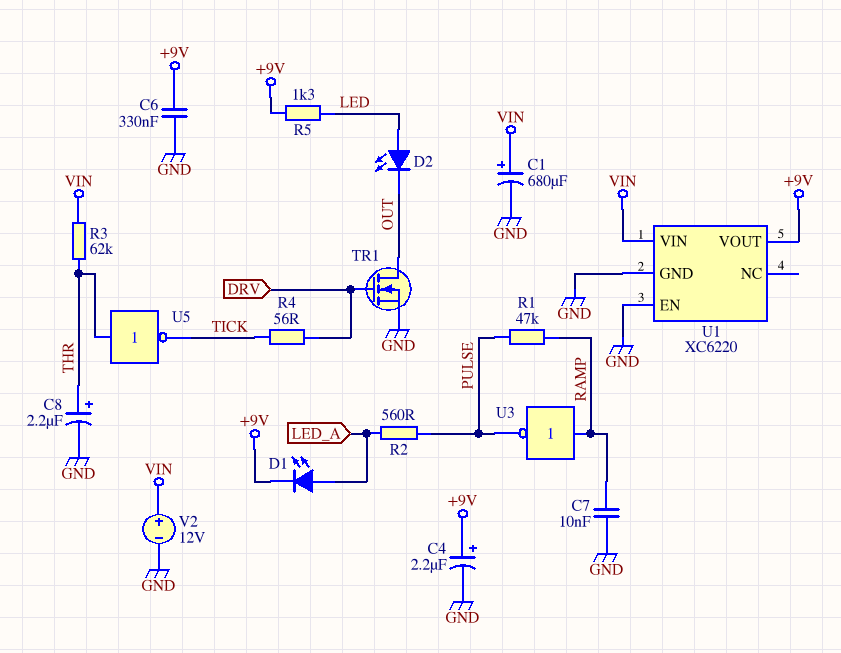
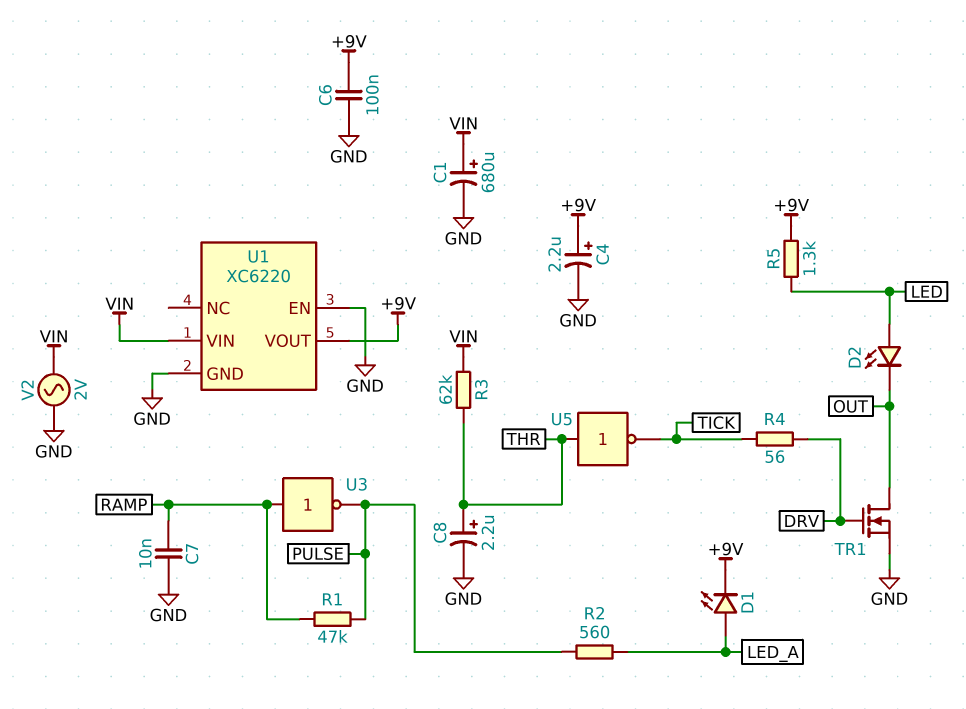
C6: 330nF (+9V, GND) -> 100nF (+9V, GND)
V2: 12V (plus VIN, minus GND) -> AC 2V (GND, VIN)

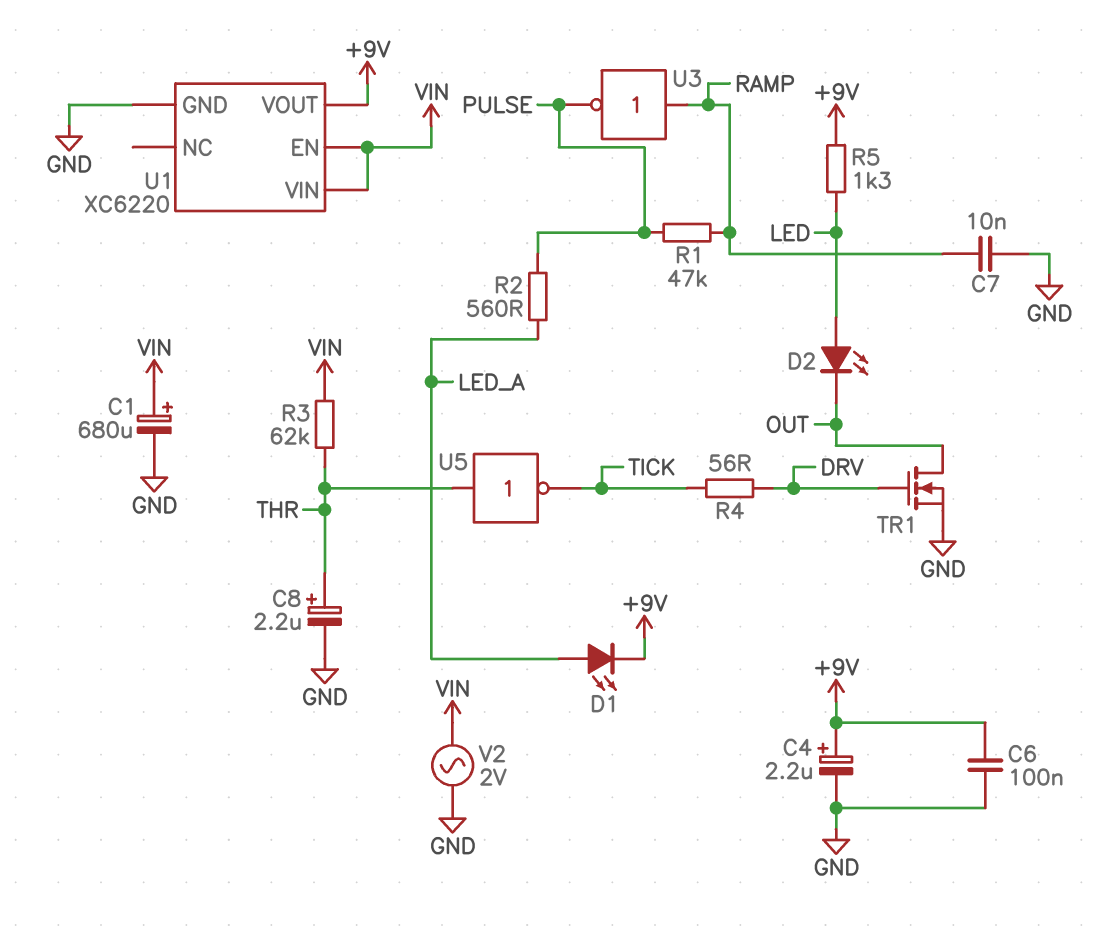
U1 pin EN: GND -> VIN

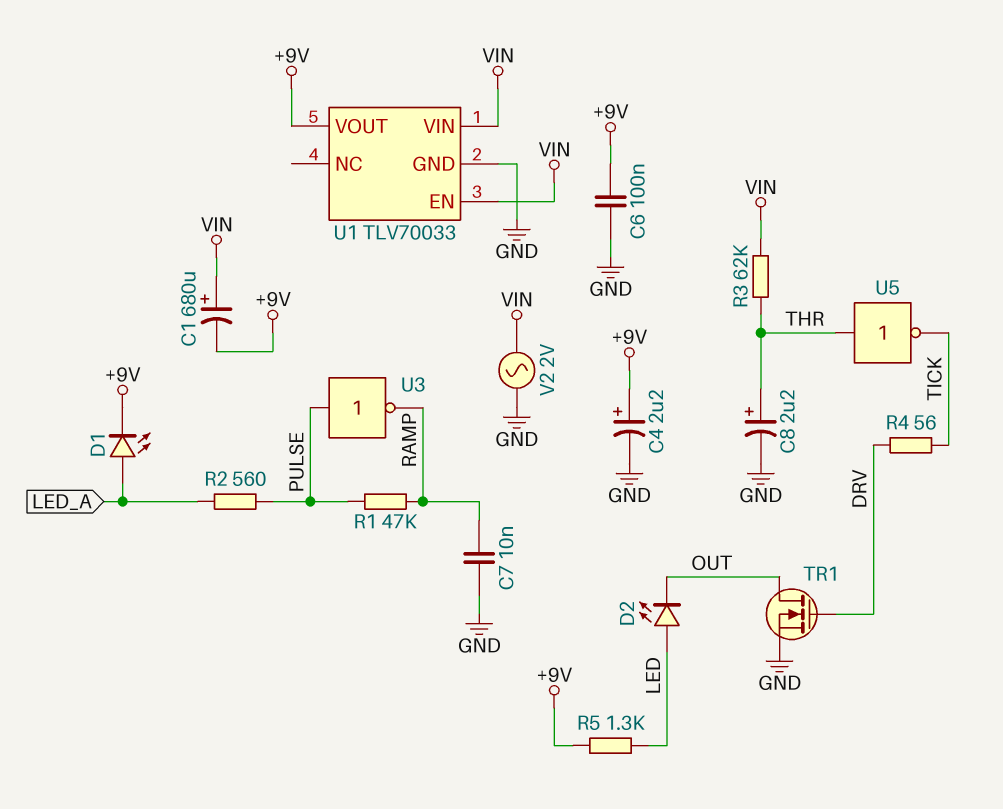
C1: 680uF (plus VIN, minus GND) -> 680uF (plus VIN, minus +9V)
U1: XC6220 -> TLV70033
U3: NOT (in RAMP, out PULSE) -> NOT (in PULSE, out RAMP)

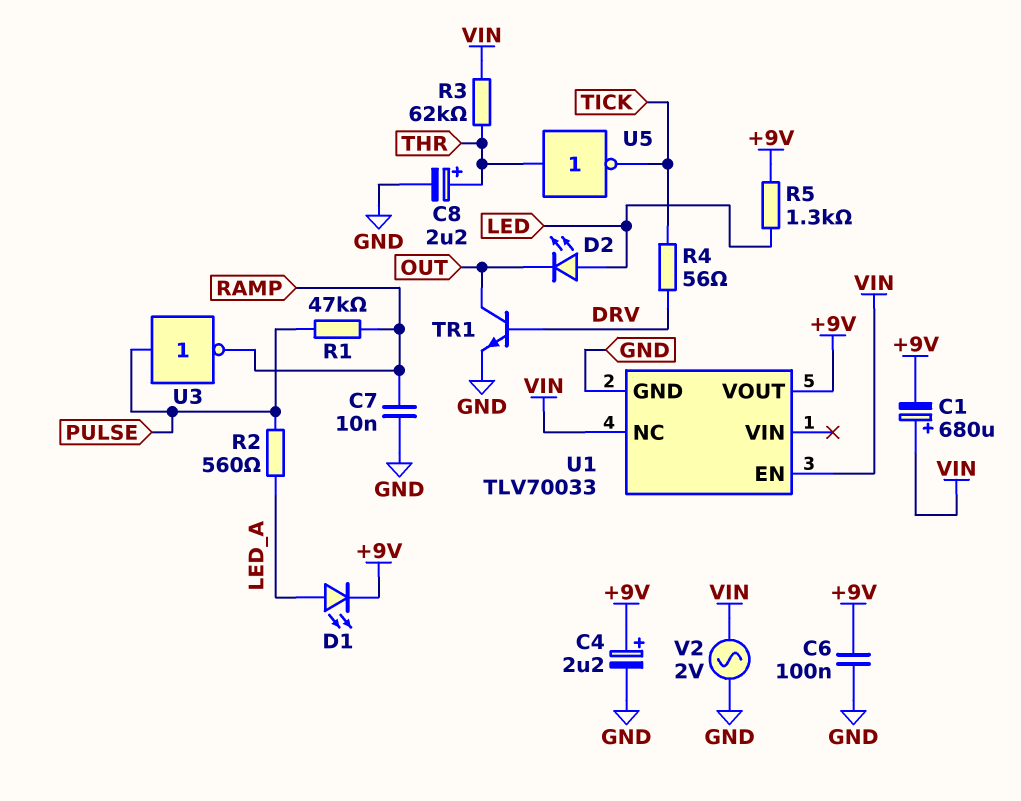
TR1: NMOS (G DRV, D OUT, S GND) -> NPN (B DRV, C OUT, E GND)
U1 pin NC: none -> VIN
U1 pin VIN: VIN -> none

